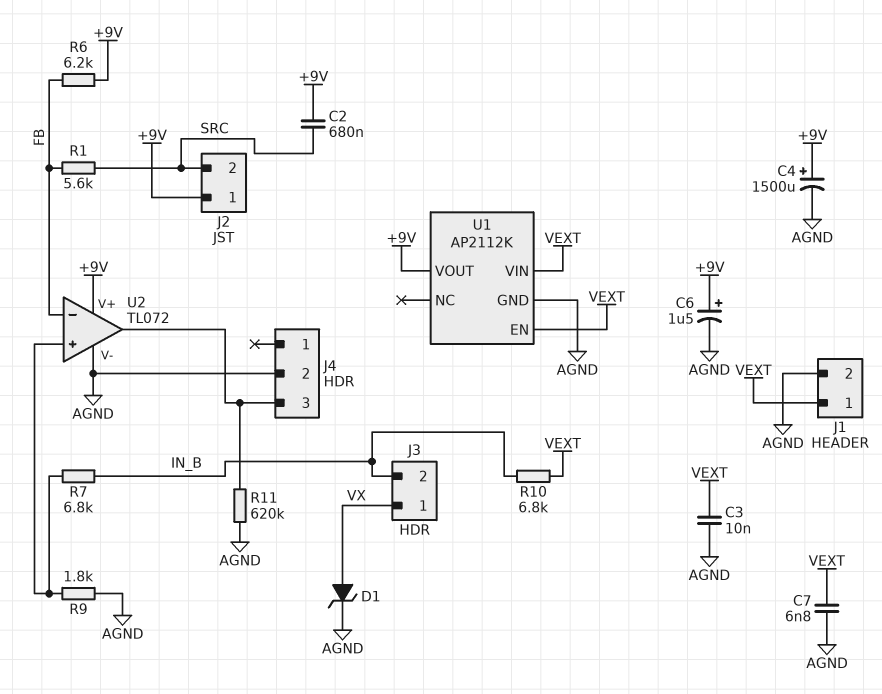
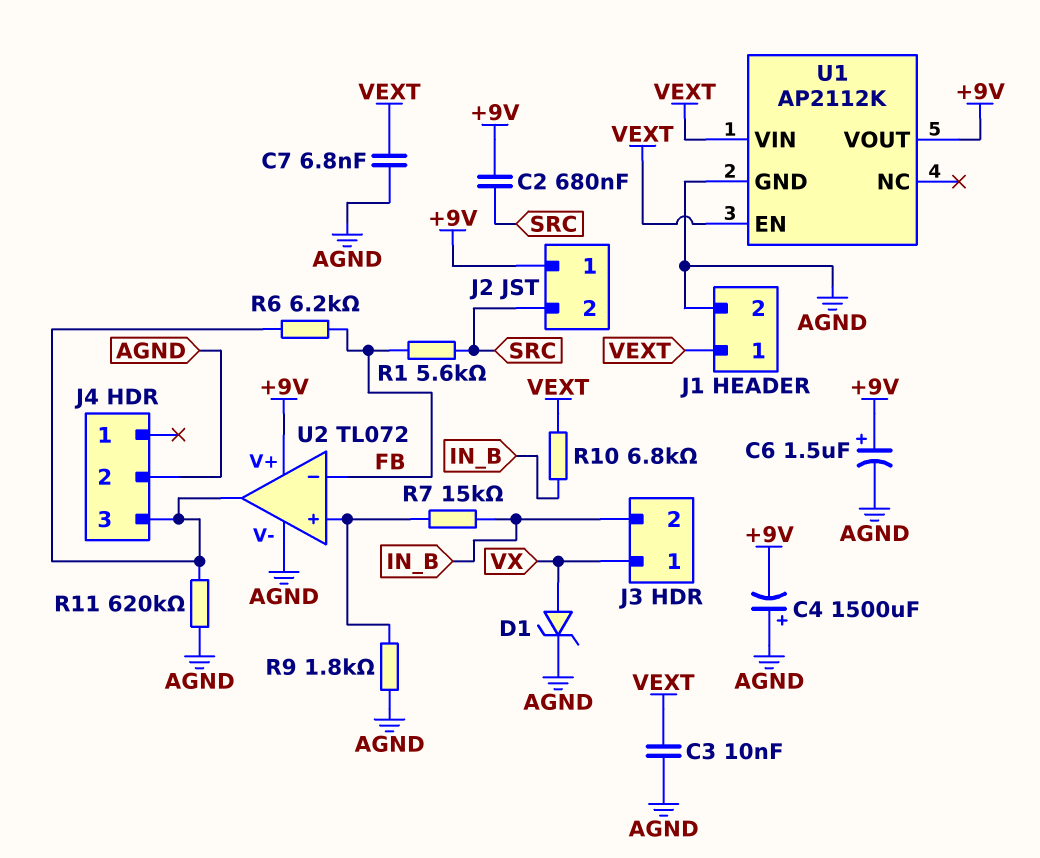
C4: 1500uF (plus +9V, minus AGND) -> 1500uF (plus AGND, minus +9V)
R6: 6.2k (+9V, FB) -> 6.2k (FB, J4/3)
R7: 6.8k (IN_B, U2/in+) -> 15k (IN_B, U2/in+)

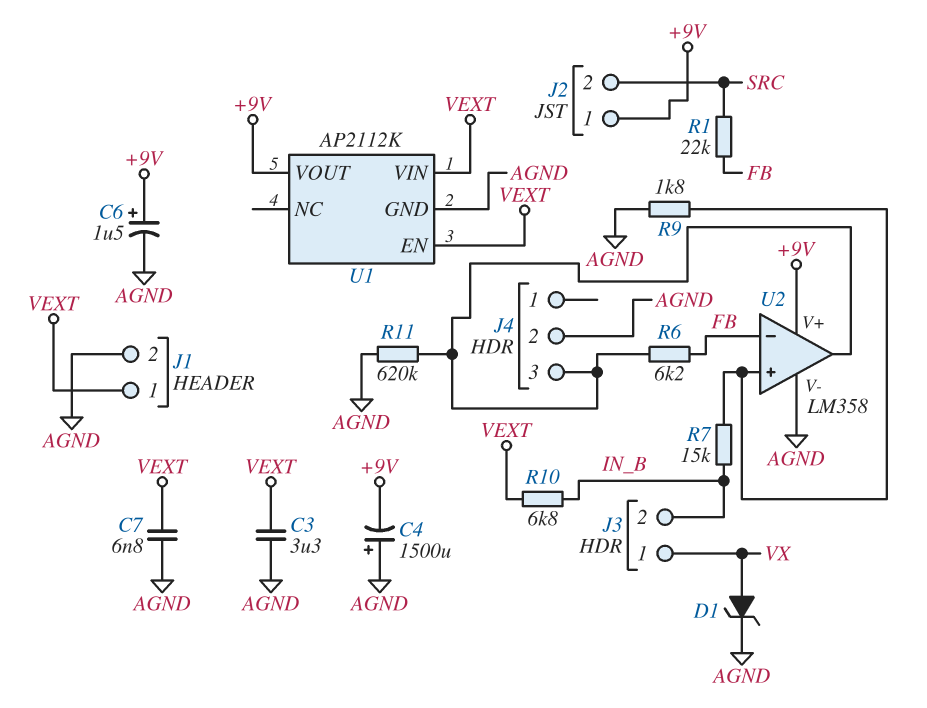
C2: 680nF (+9V, SRC) -> none
C3: 10nF (AGND, VEXT) -> 3.3uF (AGND, VEXT)
R1: 5.6k (FB, SRC) -> 22k (FB, SRC)
U2: TL072 -> LM358

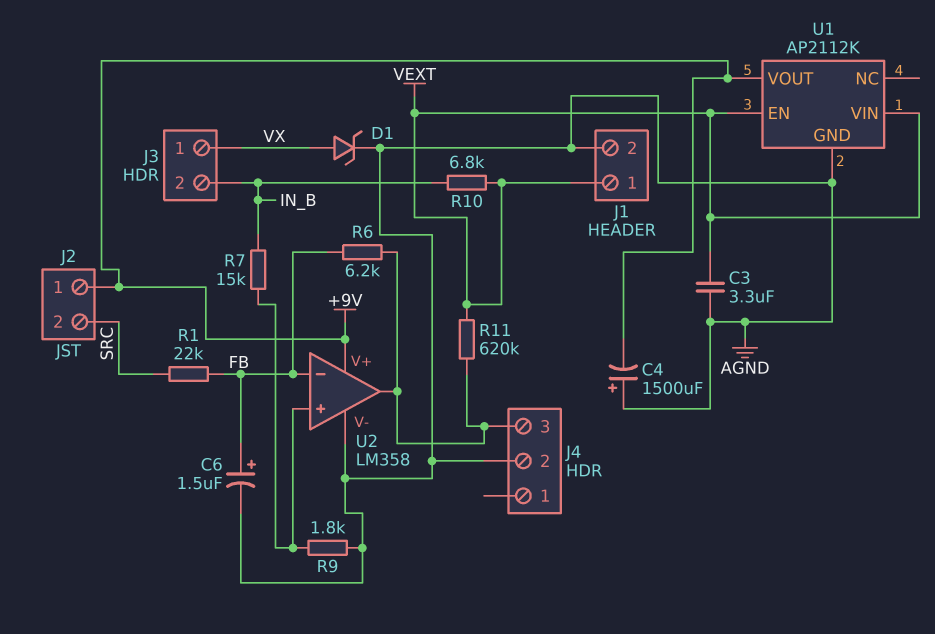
C6: 1.5uF (plus +9V, minus AGND) -> 1.5uF (plus FB, minus AGND)
C7: 6.8nF (AGND, VEXT) -> none
R11: 620k (AGND, J4/3) -> 620k (J4/3, VEXT)

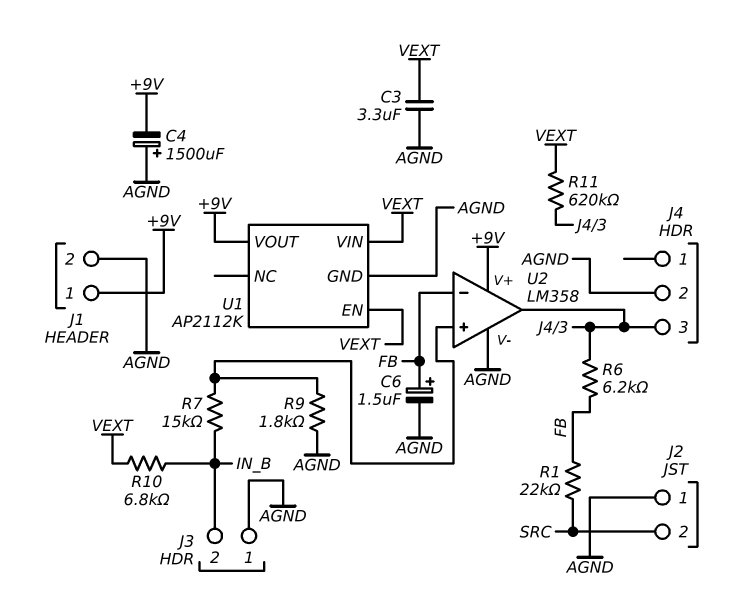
D1: zener (A VX, K AGND) -> none
J1 pin 1: VEXT -> +9V
J2 pin 1: +9V -> AGND
J3 pin 1: VX -> AGND

